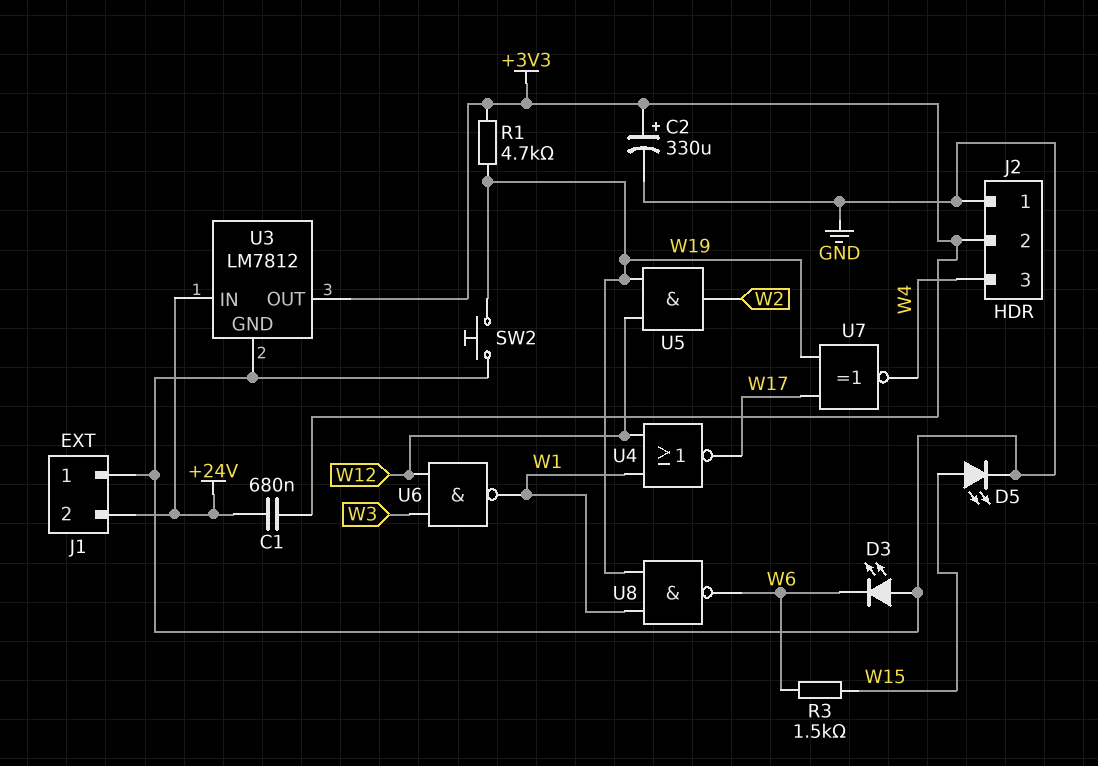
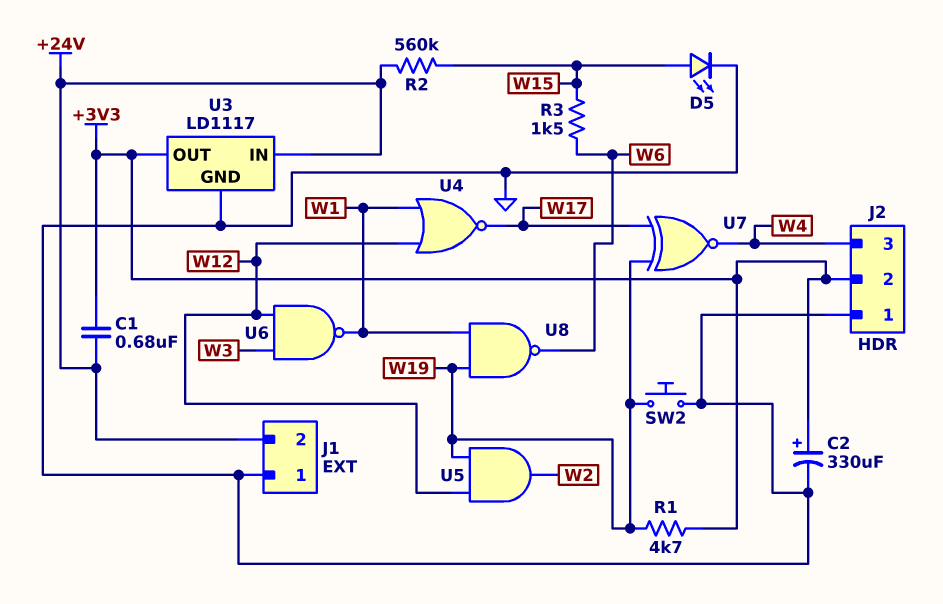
D3: LED (A GND, K W6) -> none
R2: none -> 560k (+24V, W15)
U3: LM7812 -> LD1117

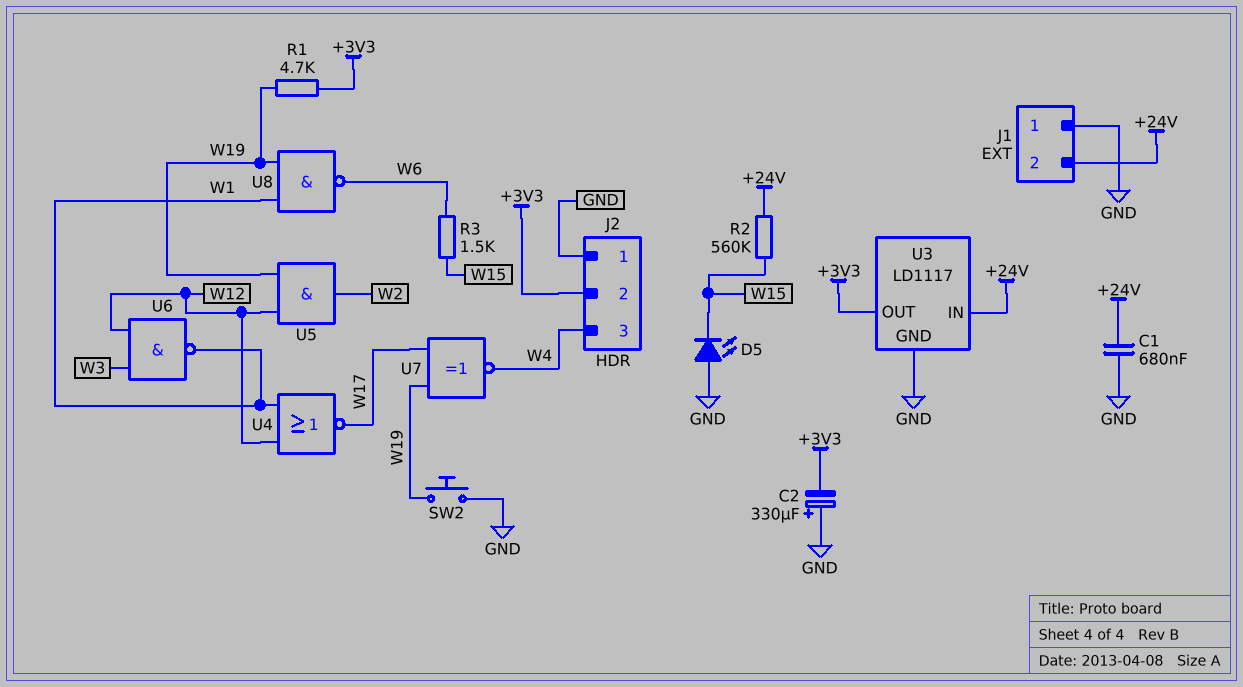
C1: 680nF (+3V3, +24V) -> 680nF (+24V, GND)
C2: 330uF (plus +3V3, minus GND) -> 330uF (plus GND, minus +3V3)
D5: LED (A W15, K GND) -> LED (A GND, K W15)

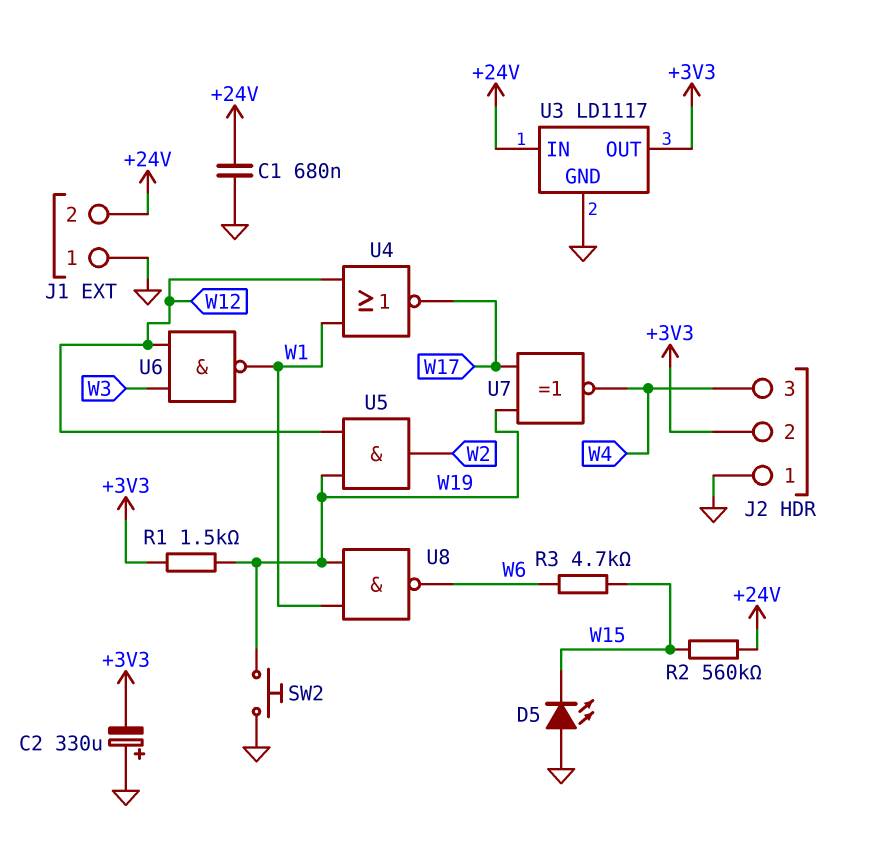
R1: 4.7k (+3V3, W19) -> 1.5k (+3V3, W19)
R3: 1.5k (W6, W15) -> 4.7k (W6, W15)

